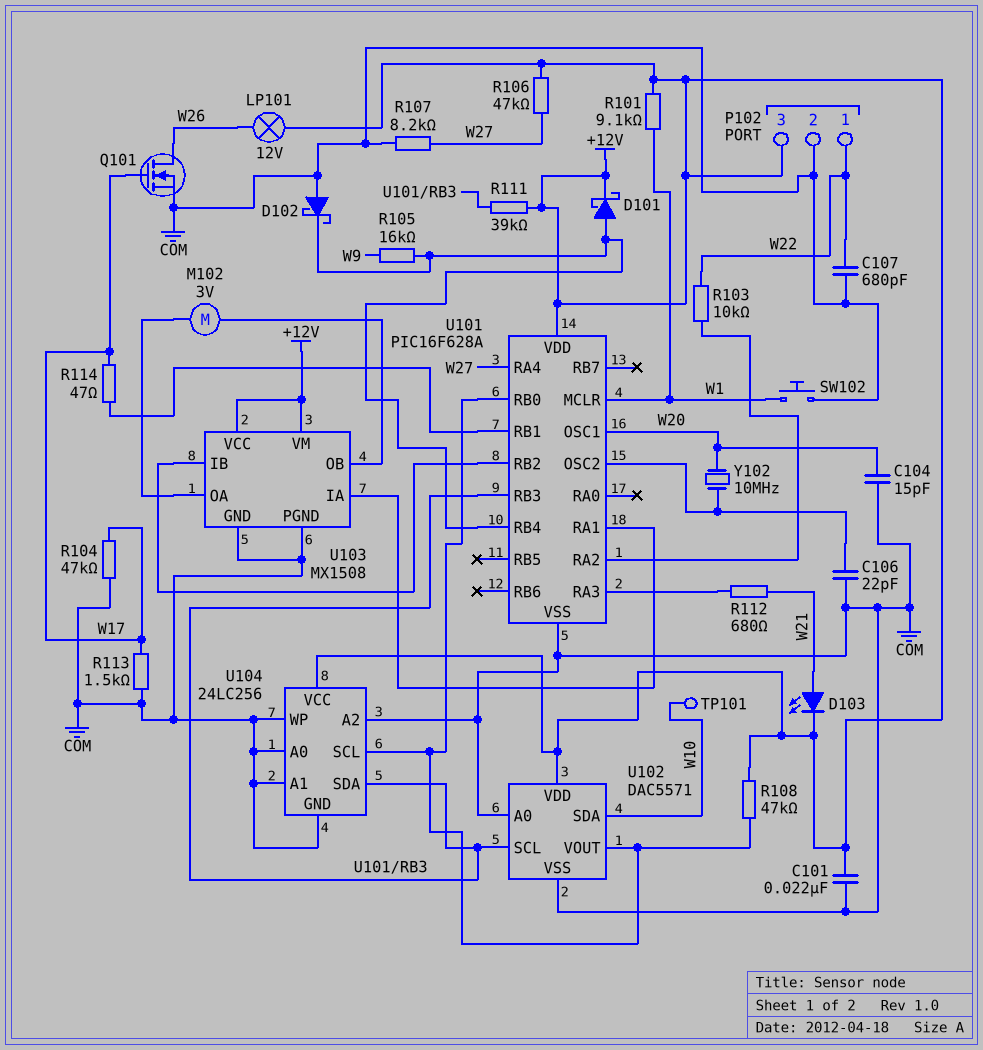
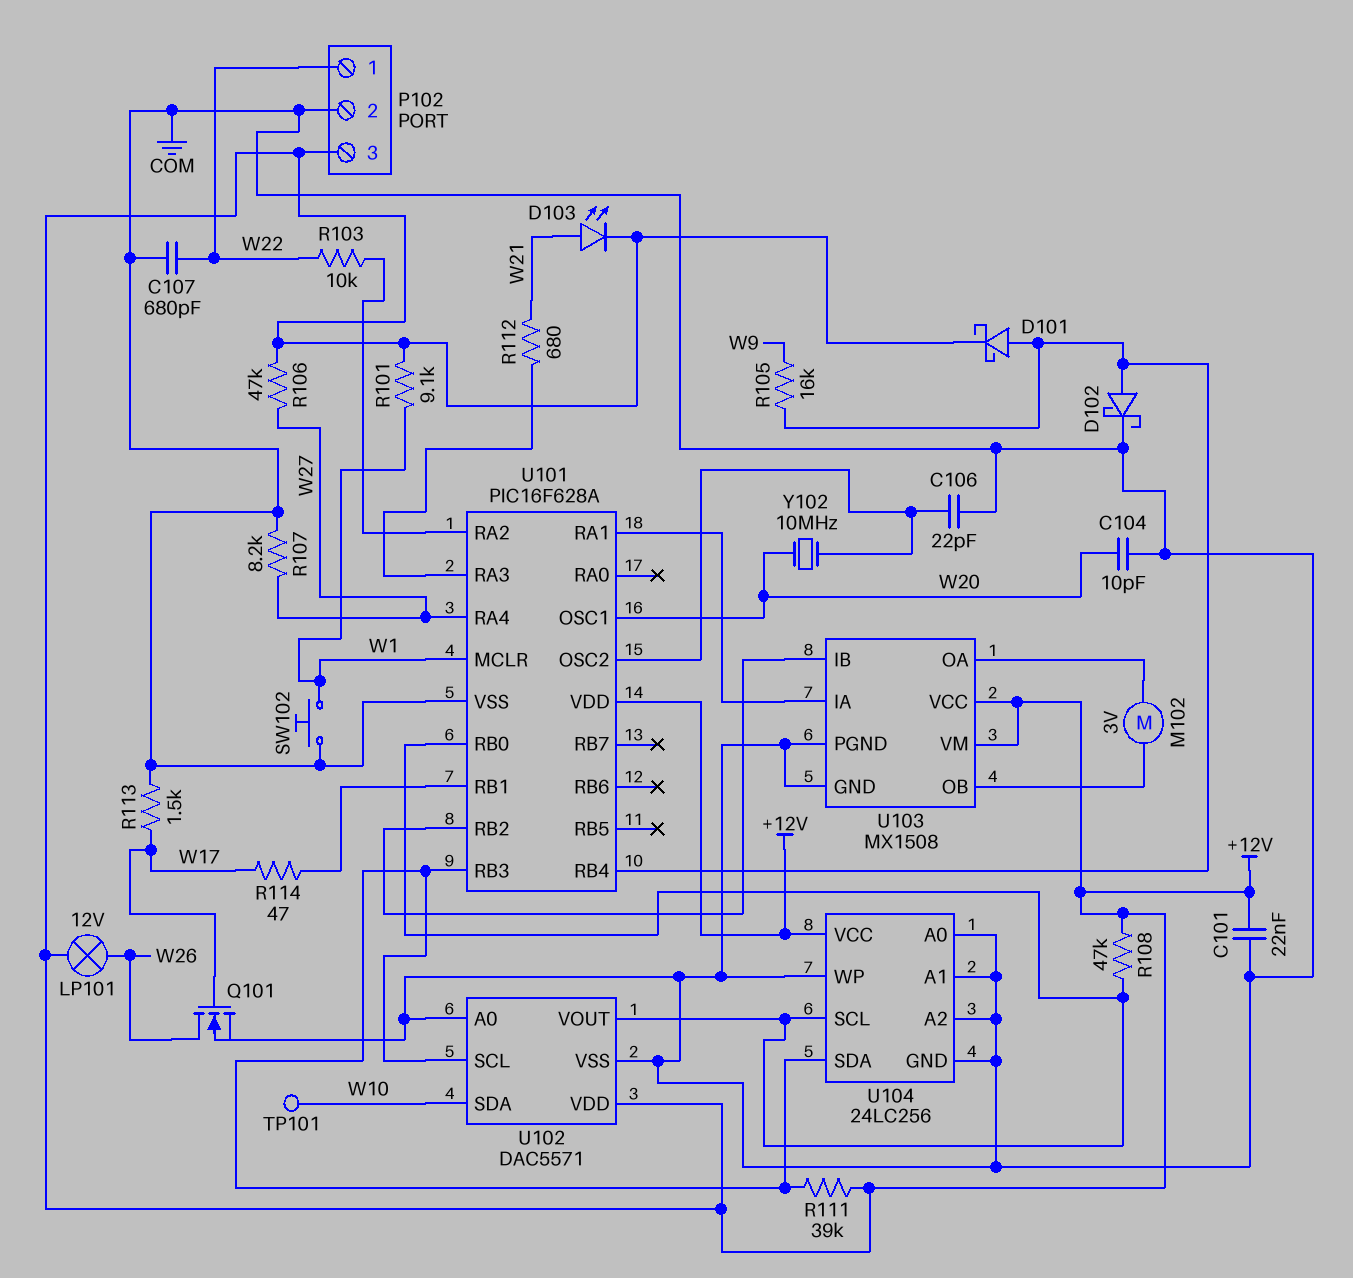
C104: 15pF (COM, W20) -> 10pF (COM, W20)
D102: schottky (A COM, K U101/RB4) -> schottky (A U101/RB4, K COM)
R104: 47k (COM, W17) -> none

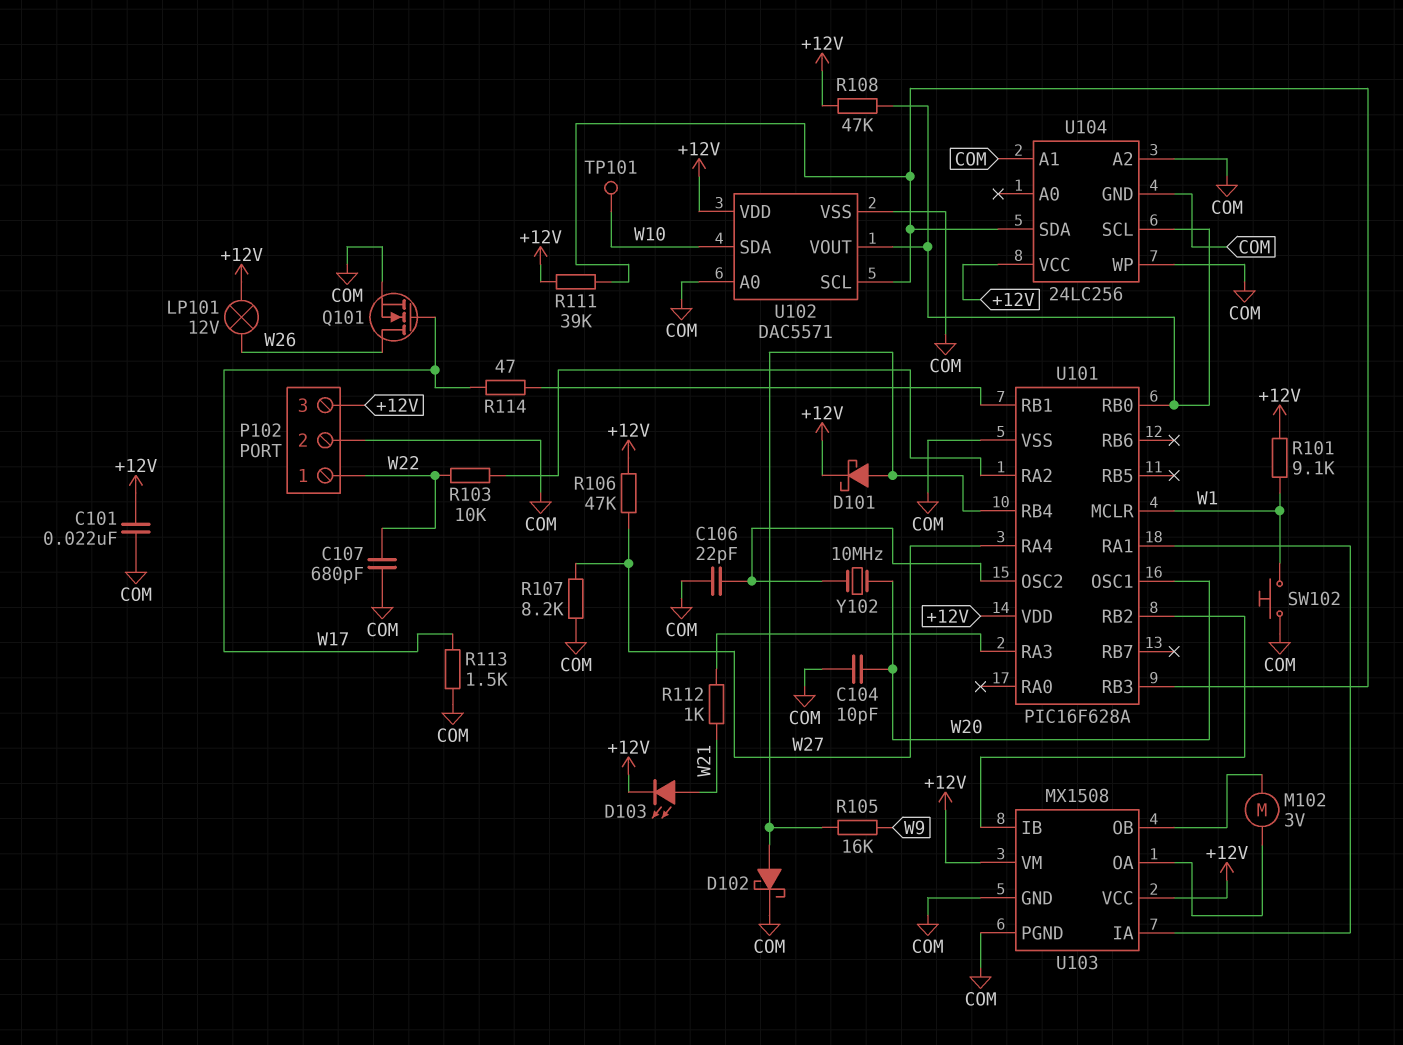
R112: 680 (U101/RA3, W21) -> 1k (U101/RA3, W21)
U104 pin A0: COM -> none

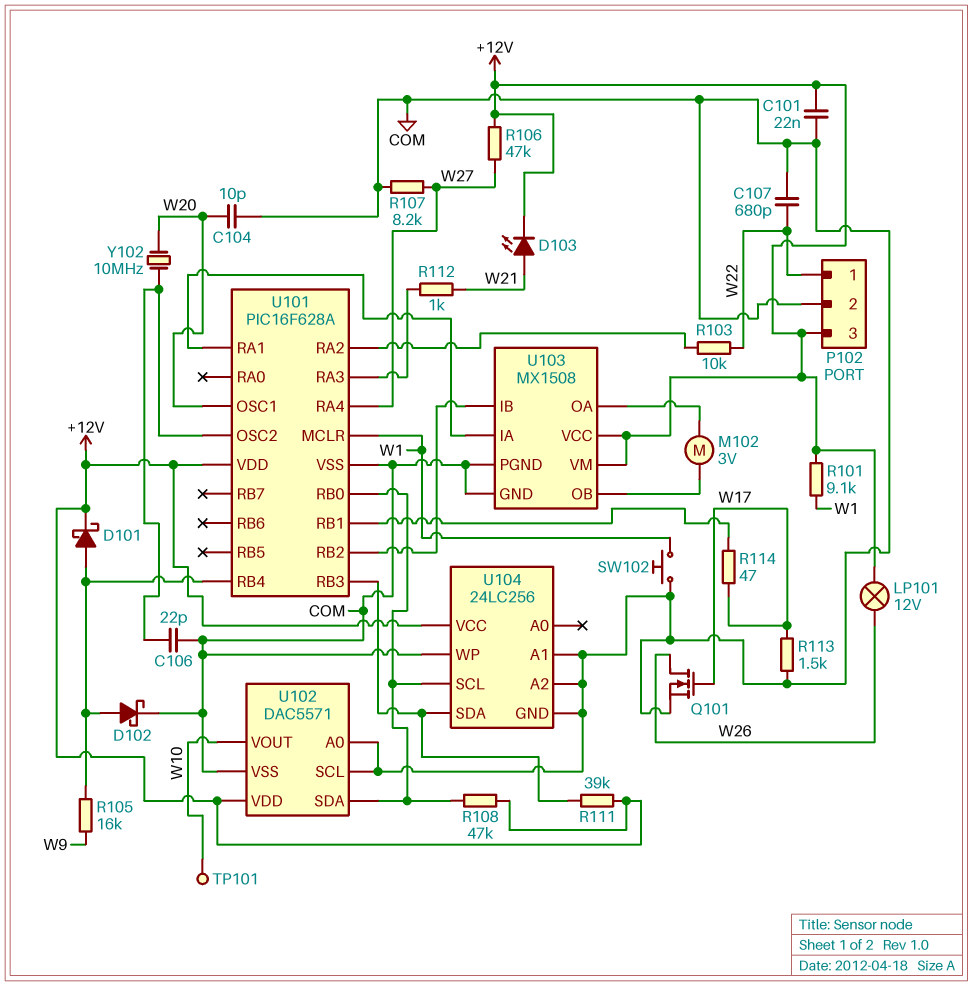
U102 pin SCL: U101/RB3 -> COM
U102 pin SDA: W10 -> U101/RB0
U102 pin VOUT: U101/RB0 -> W10

